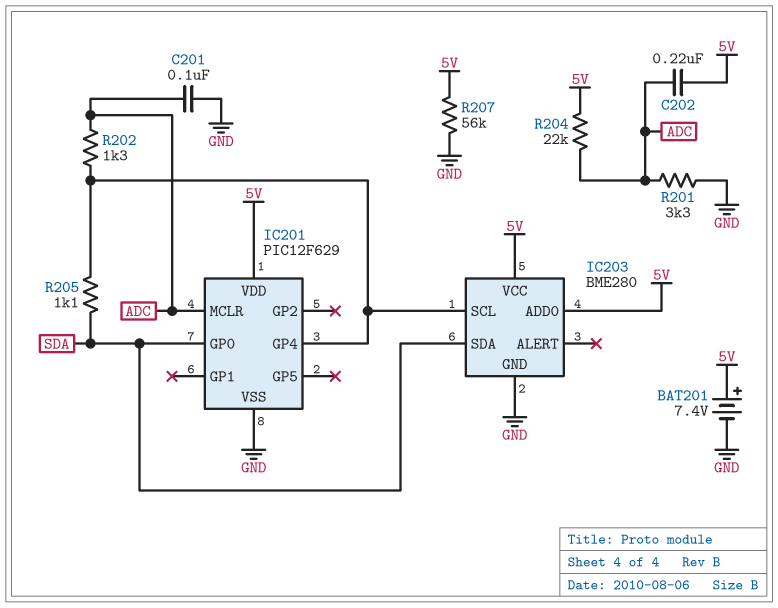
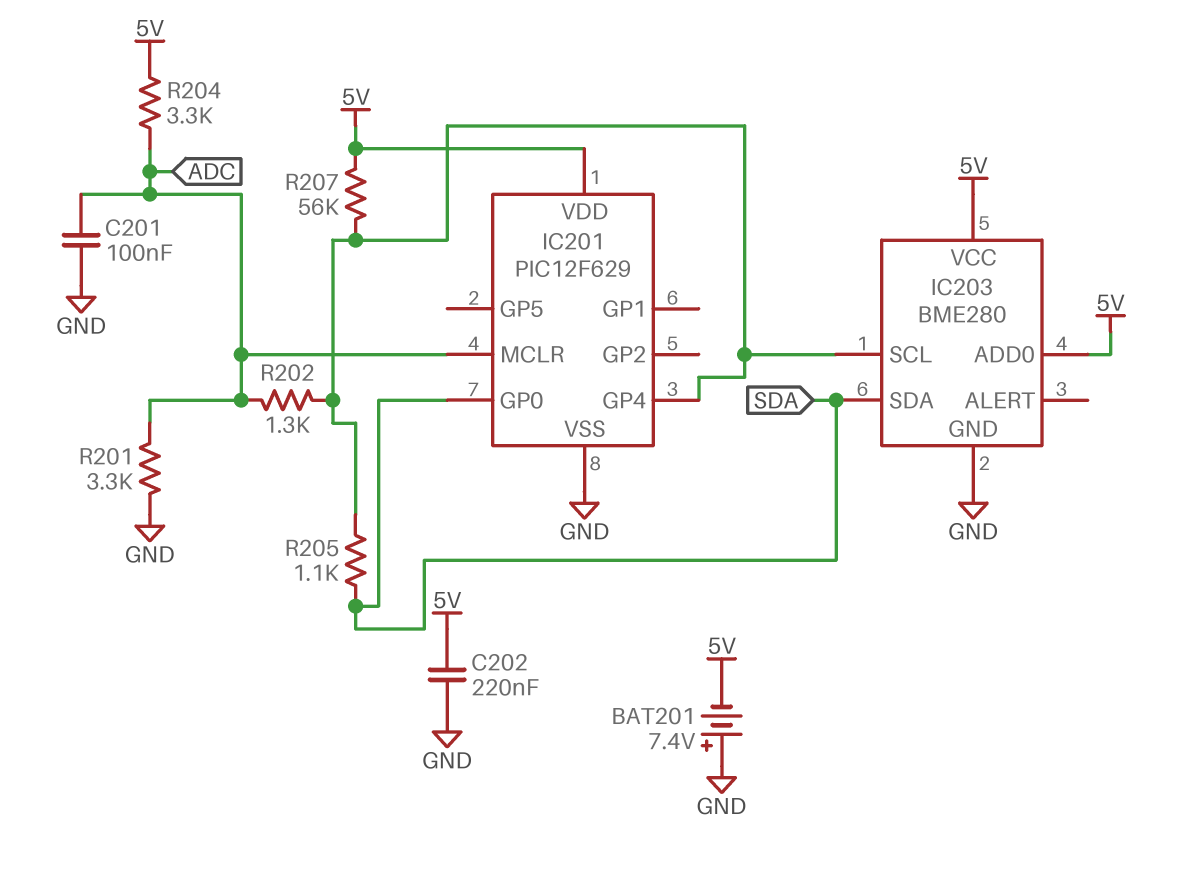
BAT201: 7.4V (plus 5V, minus GND) -> 7.4V (plus GND, minus 5V)
C202: 220nF (5V, ADC) -> 220nF (5V, GND)
R204: 22k (5V, ADC) -> 3.3k (5V, ADC)
R207: 56k (5V, GND) -> 56k (5V, IC201/GP4)

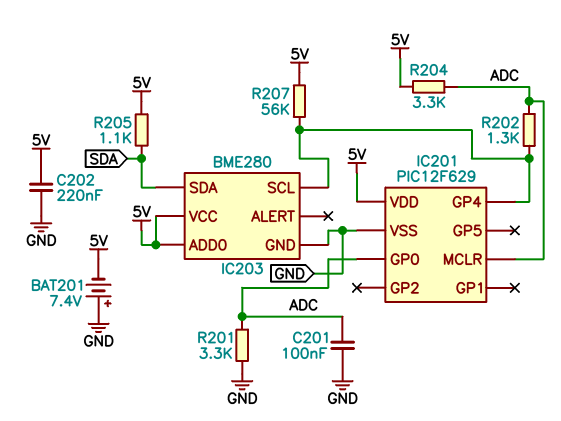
IC201 pin GP0: SDA -> ADC
R205: 1.1k (IC201/GP4, SDA) -> 1.1k (5V, SDA)

